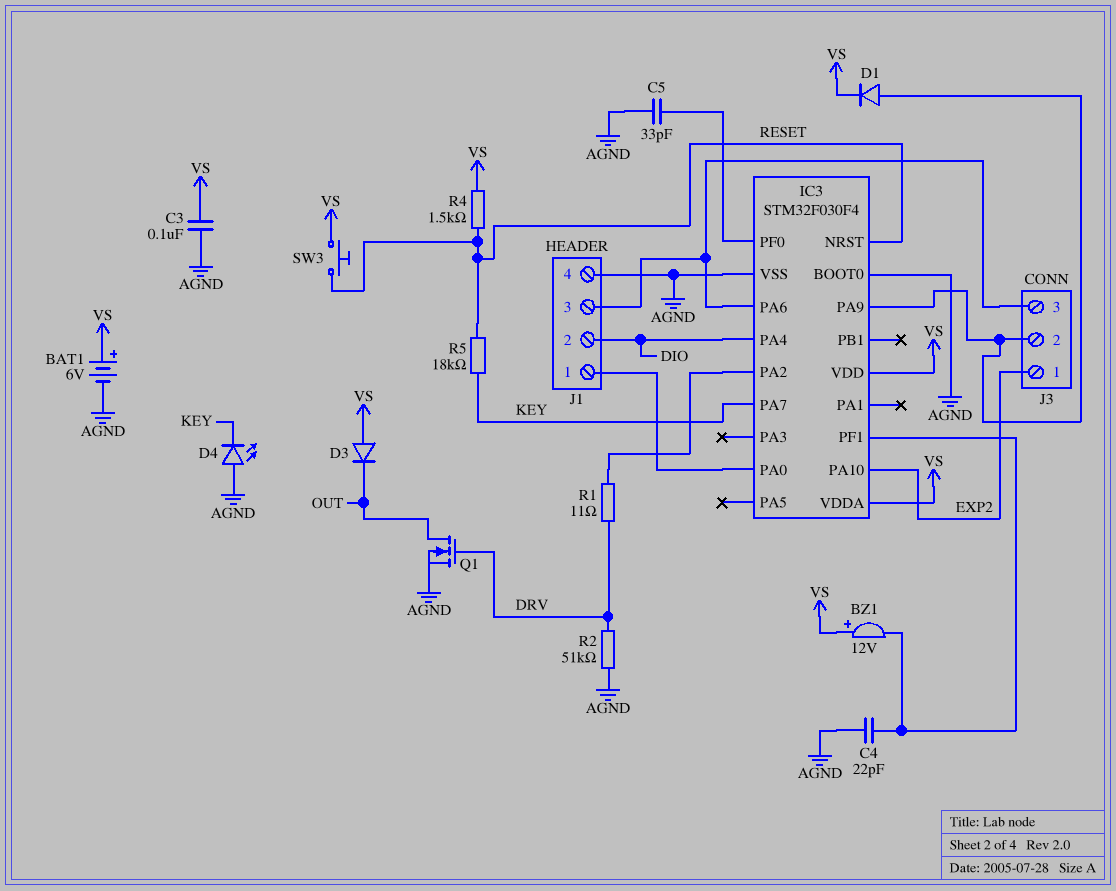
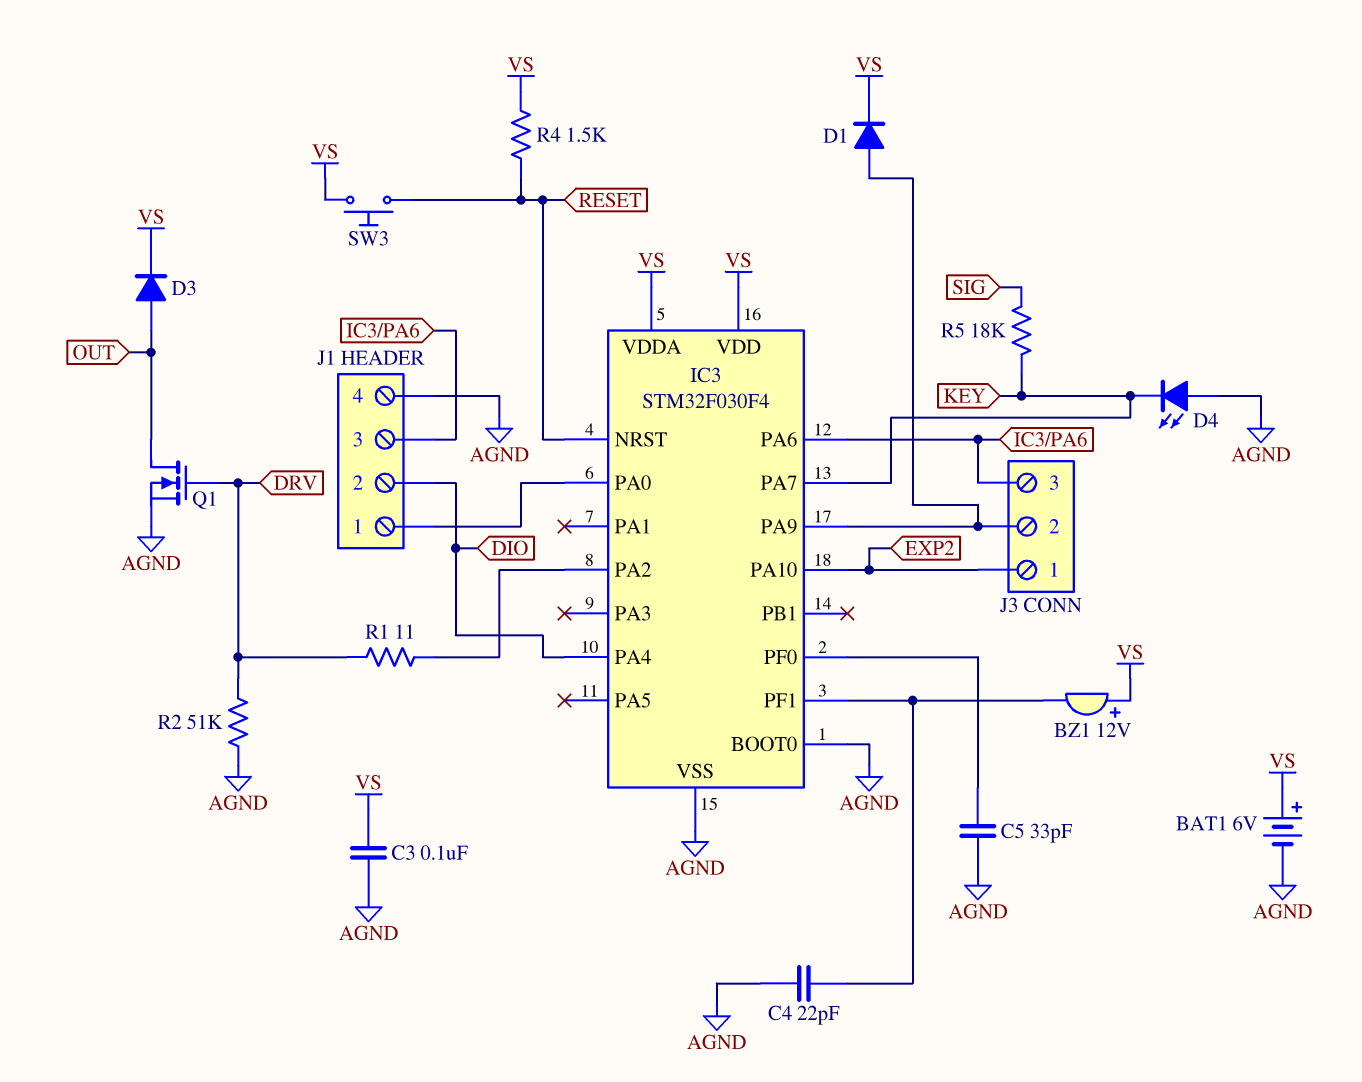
D3: diode (A VS, K OUT) -> diode (A OUT, K VS)
R5: 18k (KEY, RESET) -> 18k (KEY, SIG)

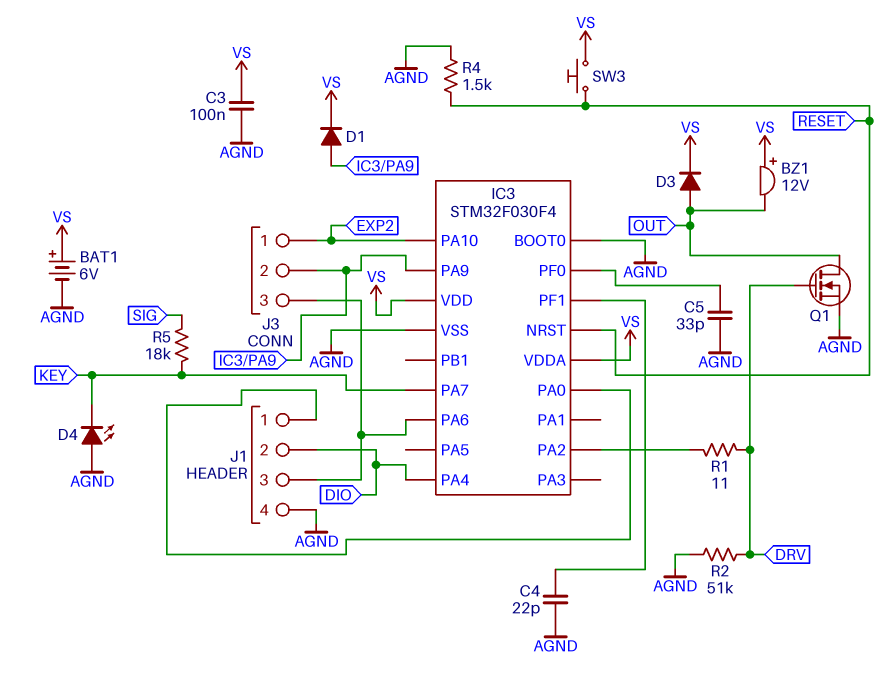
BZ1: buzzer 12V (plus VS, minus IC3/PF1) -> buzzer 12V (plus VS, minus OUT)
R4: 1.5k (RESET, VS) -> 1.5k (AGND, RESET)

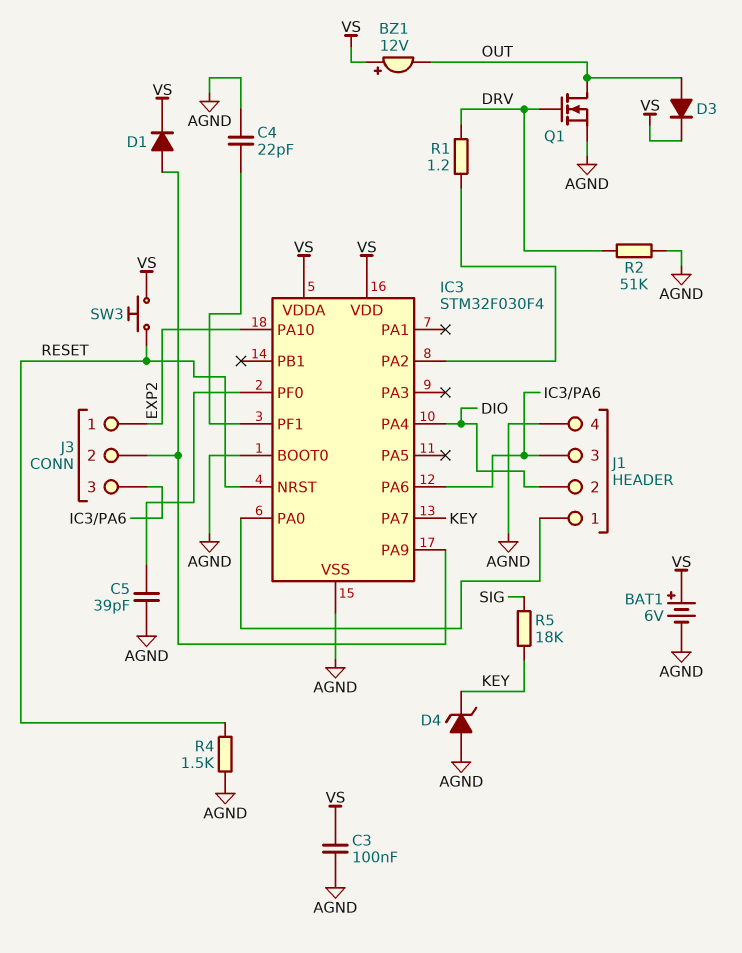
C5: 33pF (AGND, IC3/PF0) -> 39pF (AGND, IC3/PF0)
D4: LED (A AGND, K KEY) -> zener (A AGND, K KEY)
R1: 11 (DRV, IC3/PA2) -> 1.2 (DRV, IC3/PA2)

